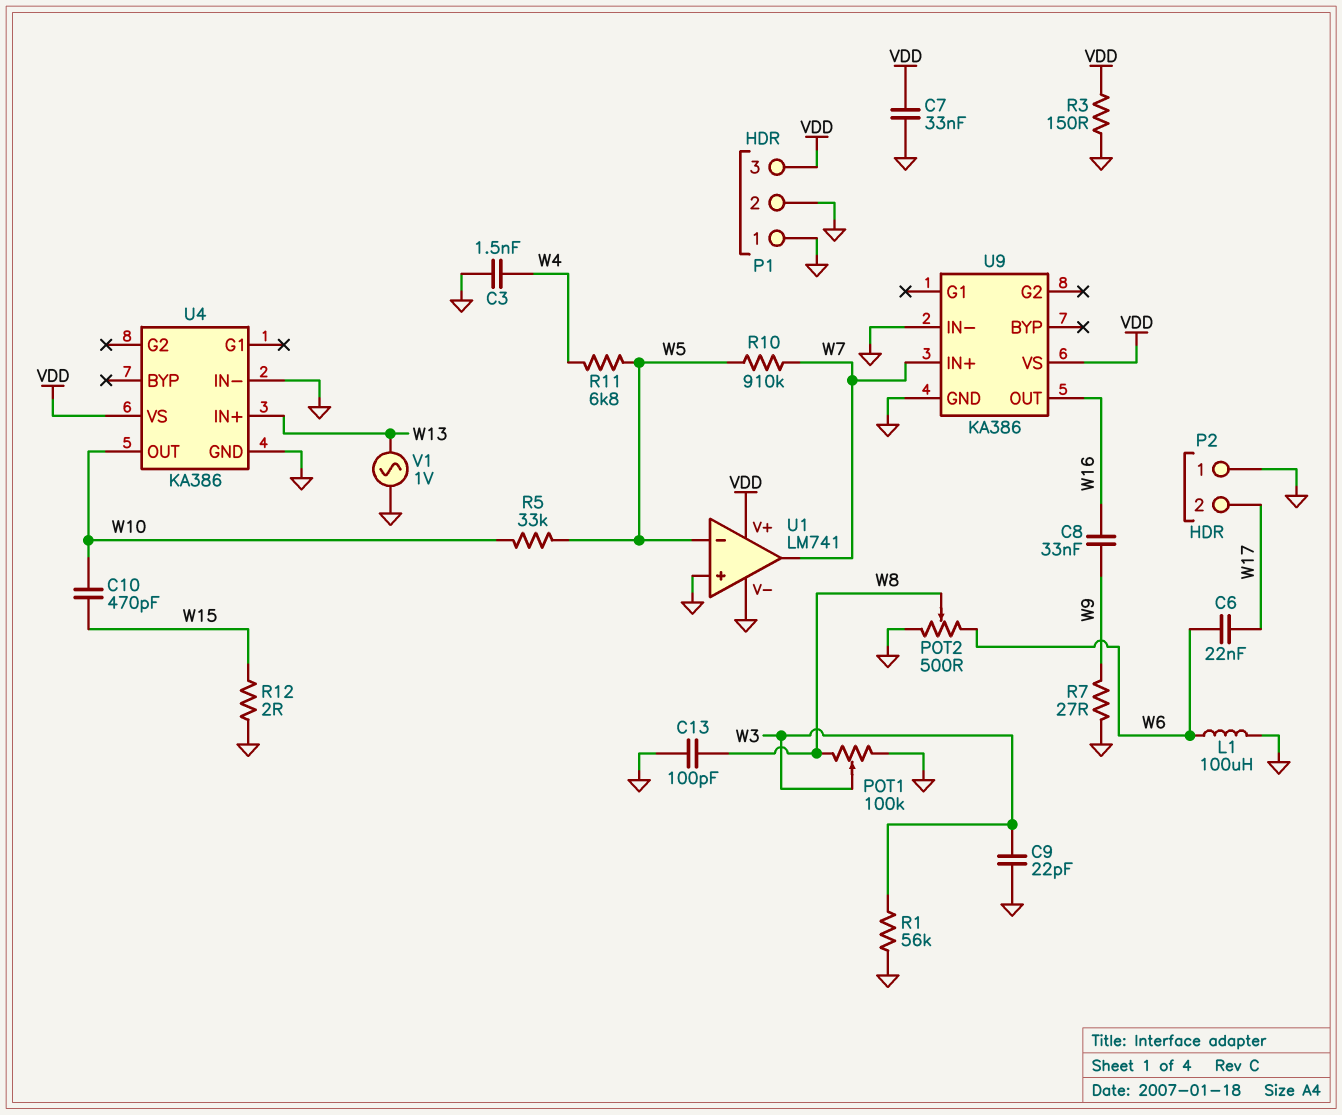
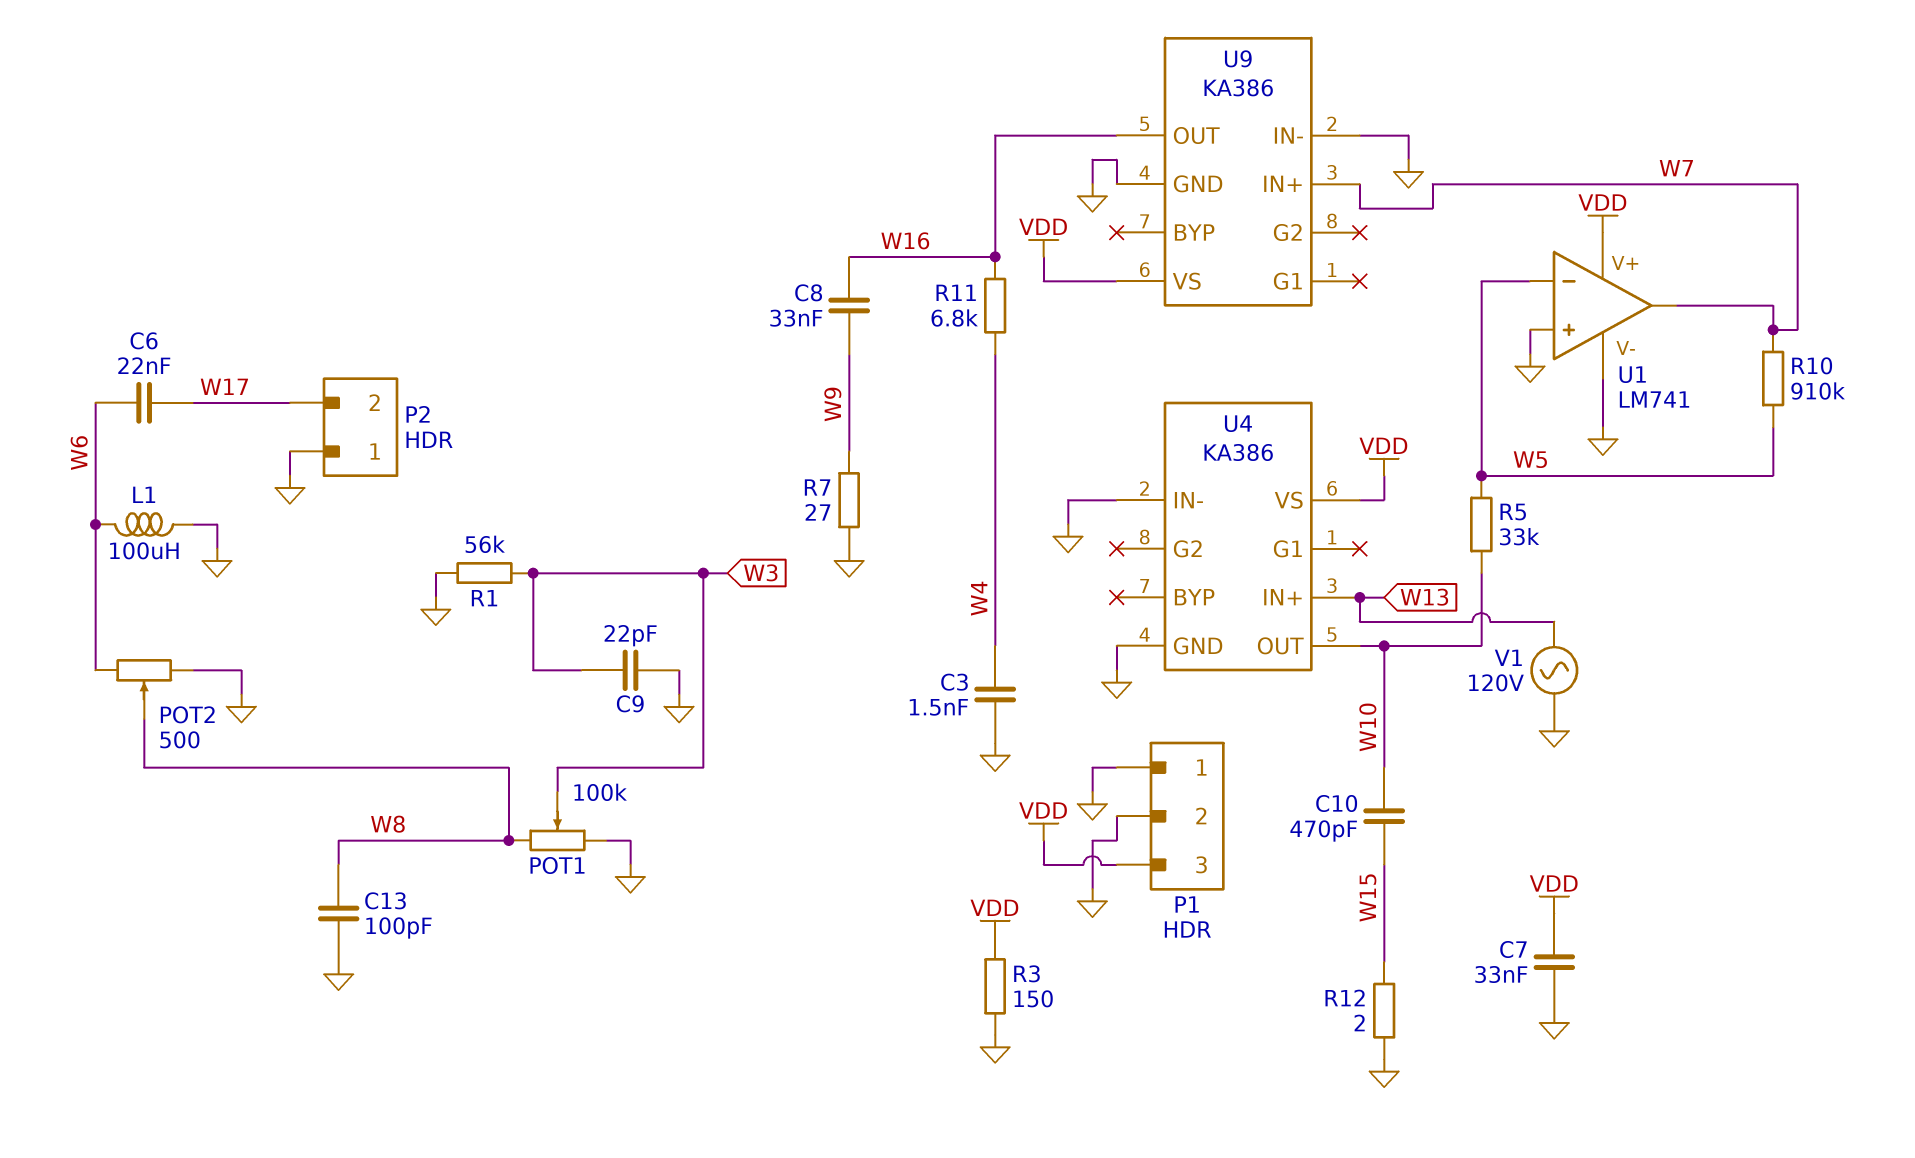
R11: 6.8k (W4, W5) -> 6.8k (W4, W16)
V1: AC 1V (GND, W13) -> AC 120V (GND, W13)

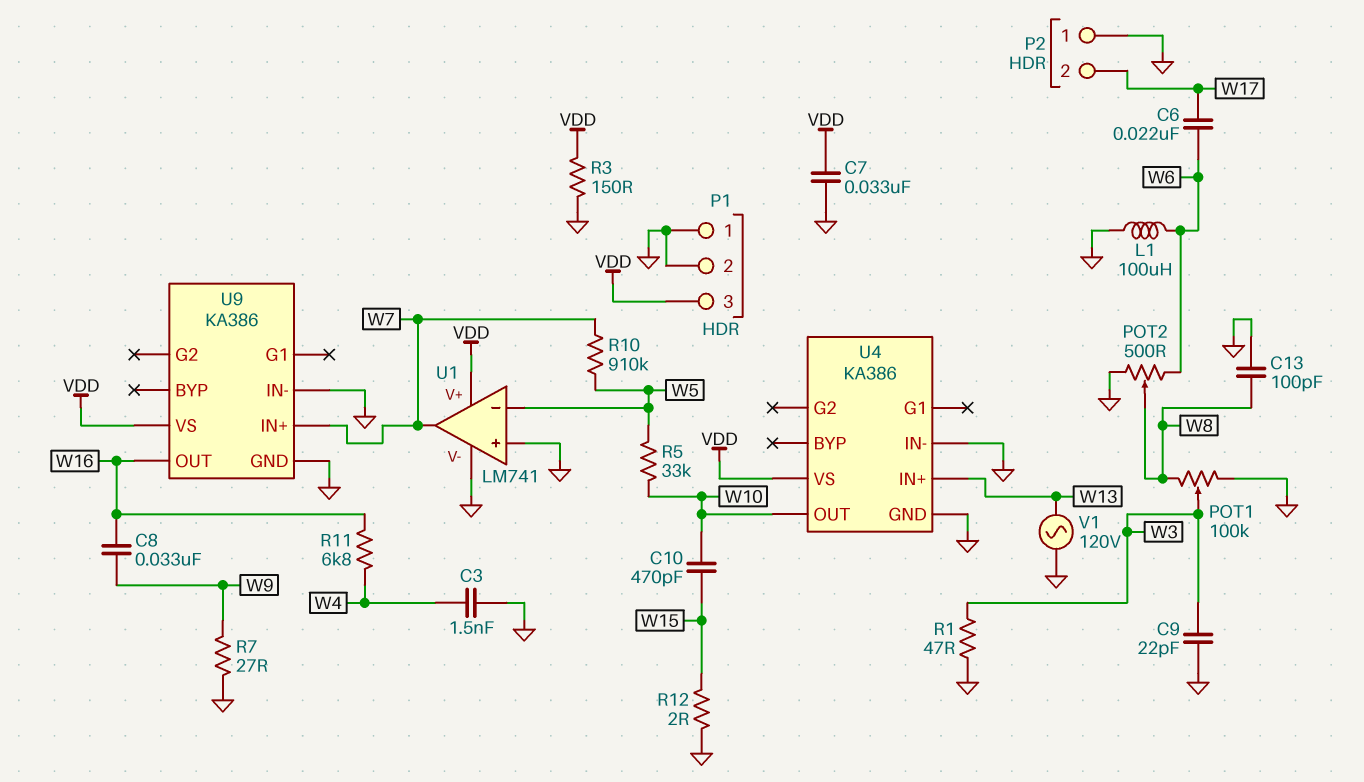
R1: 56k (GND, W3) -> 47 (GND, W3)

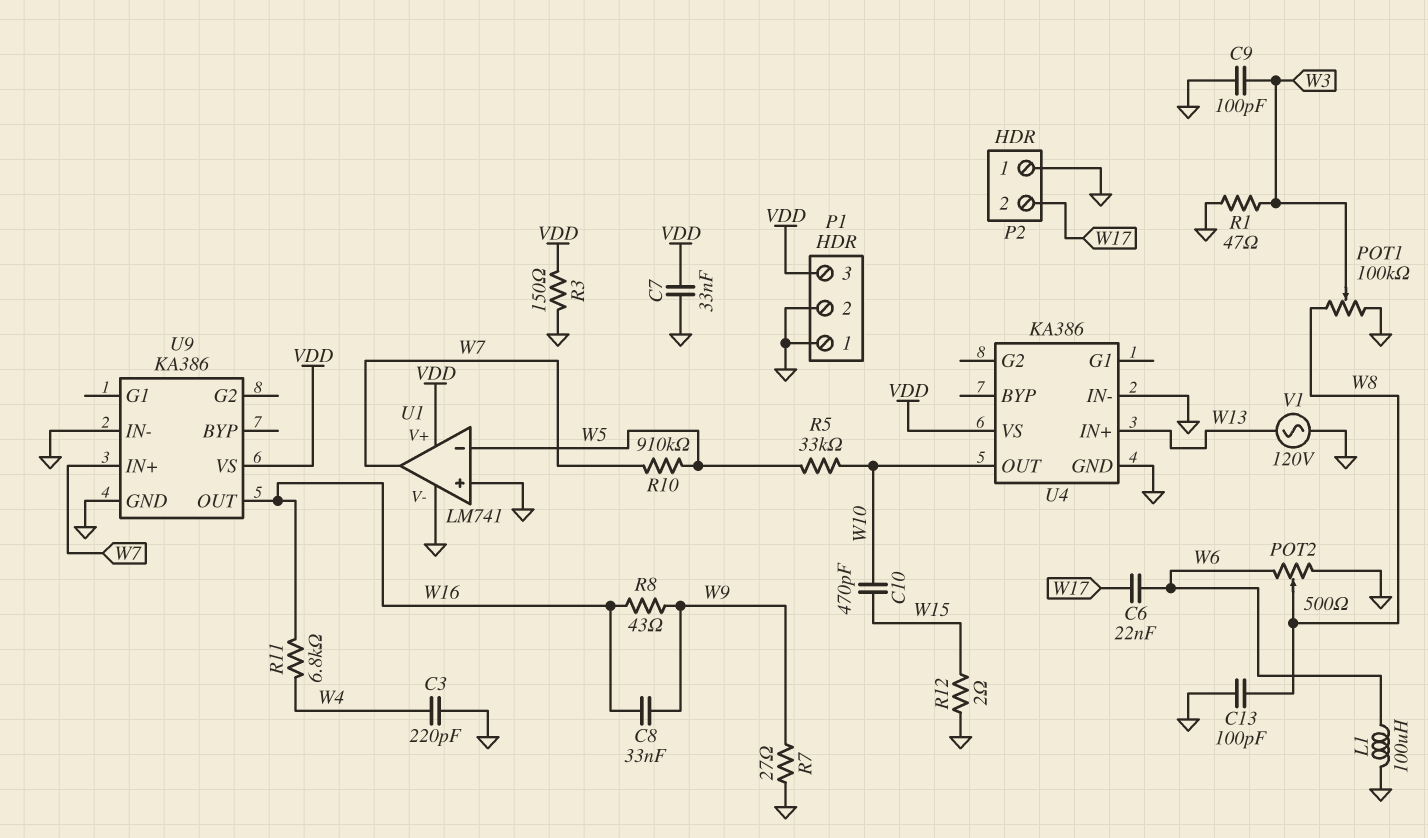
C3: 1.5nF (GND, W4) -> 220pF (GND, W4)
C9: 22pF (GND, W3) -> 100pF (GND, W3)
R8: none -> 43 (W9, W16)

